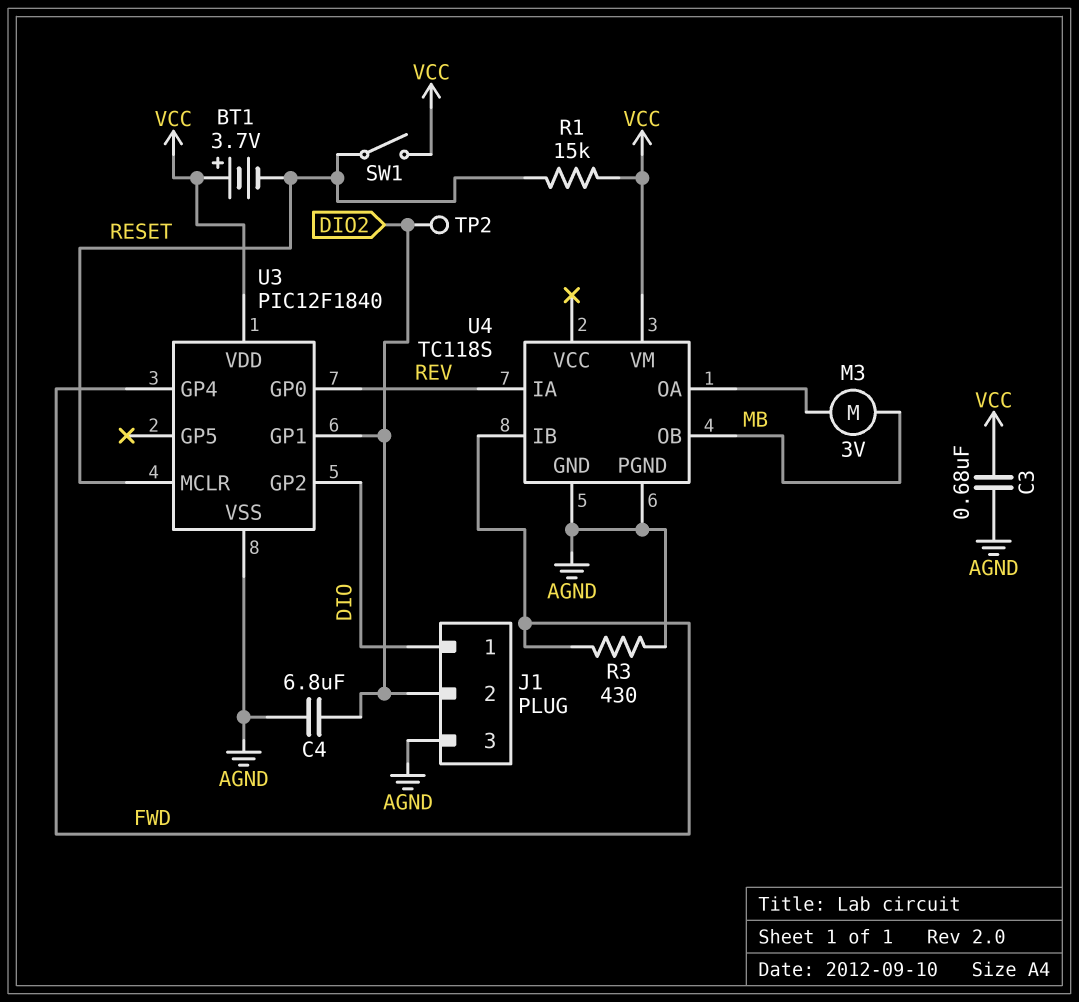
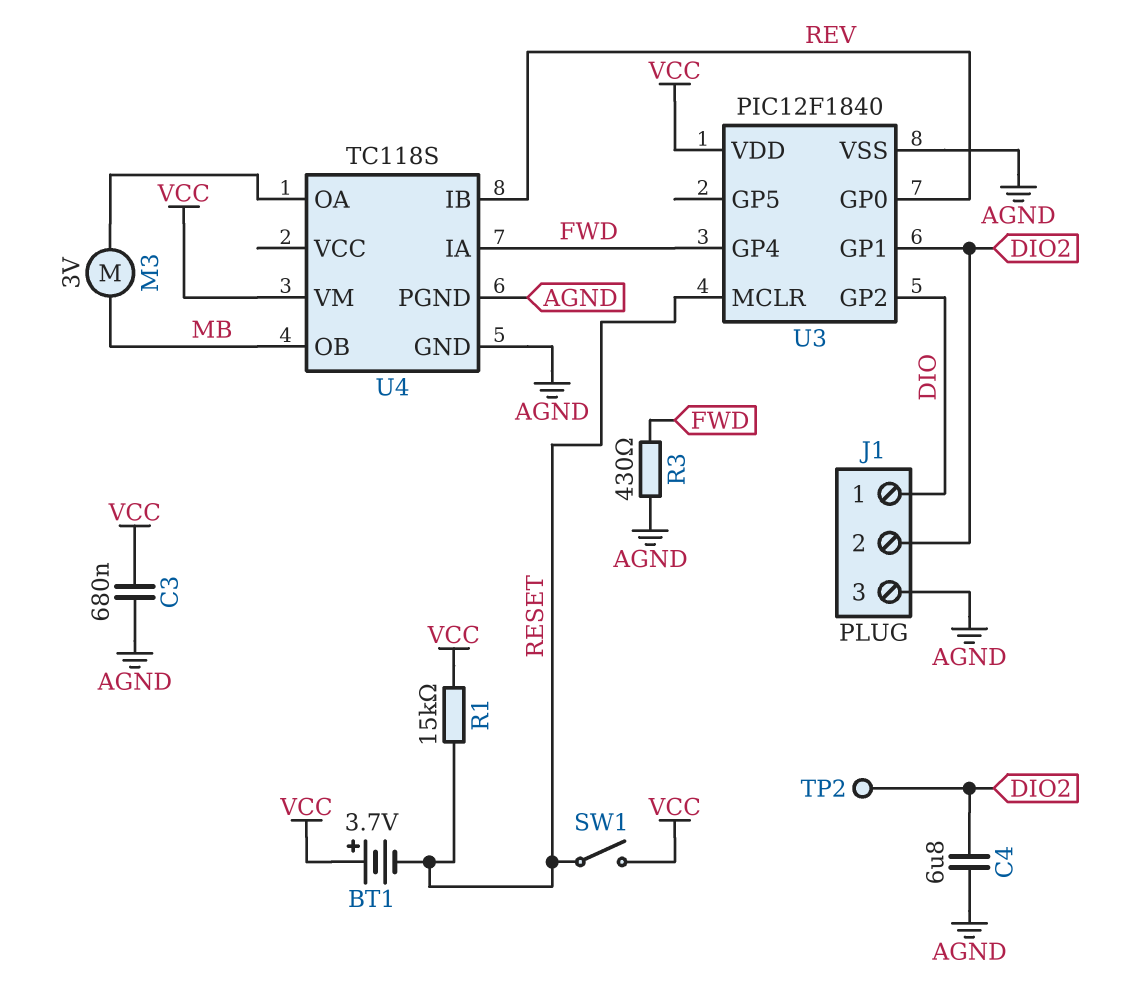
U4 pin IA: REV -> FWD
U4 pin IB: FWD -> REV

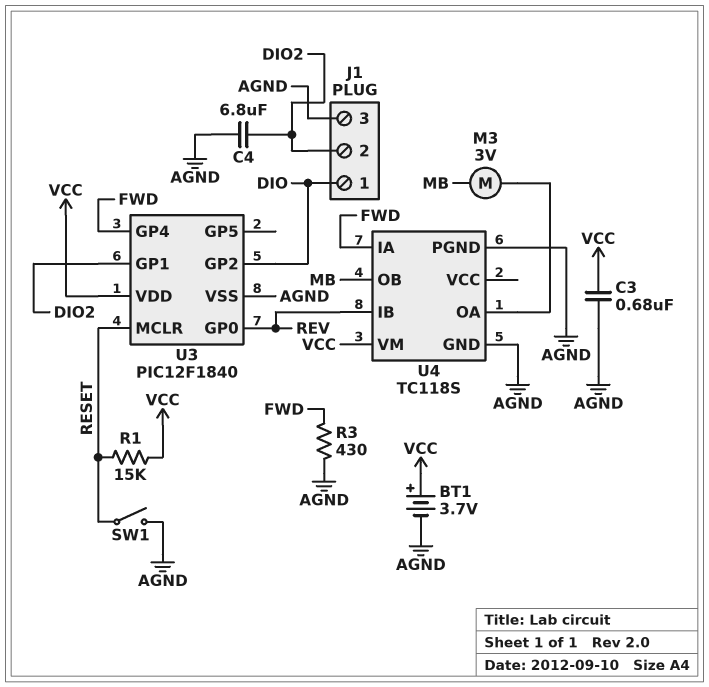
BT1: 3.7V (plus VCC, minus RESET) -> 3.7V (plus VCC, minus AGND)
SW1: switch (RESET, VCC) -> switch (AGND, RESET)
TP2: test point (DIO2) -> none

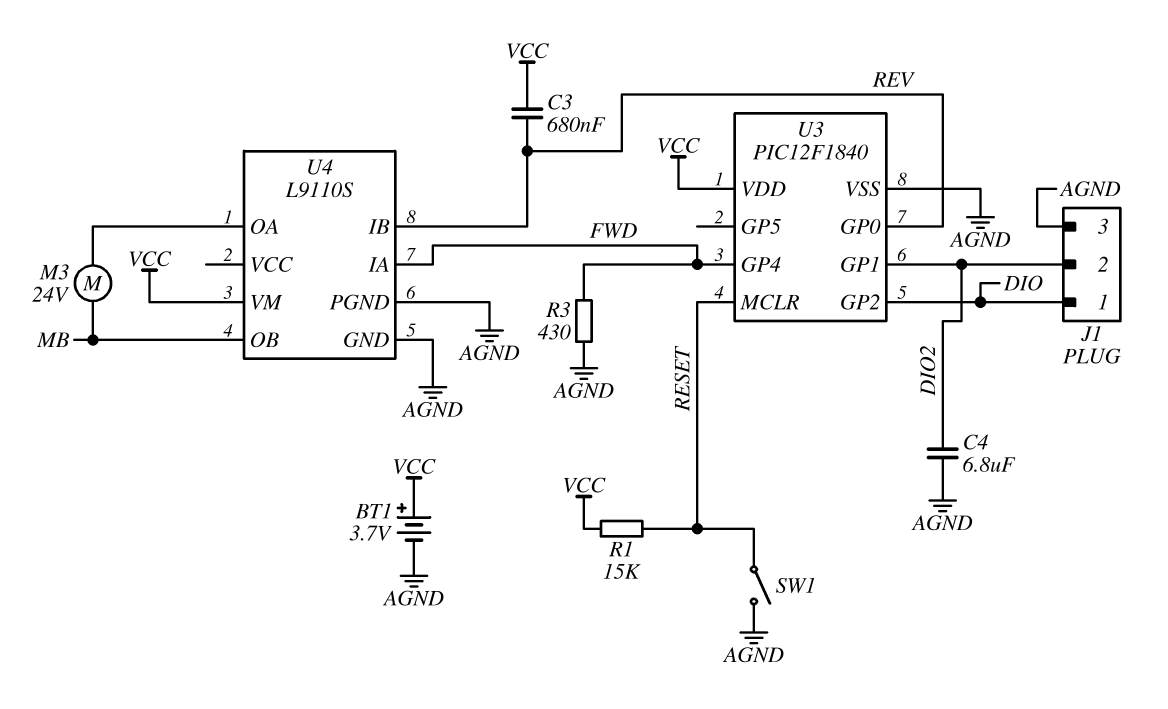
C3: 680nF (AGND, VCC) -> 680nF (REV, VCC)
M3: motor 3V (MB, U4/OA) -> motor 24V (MB, U4/OA)
U4: TC118S -> L9110S

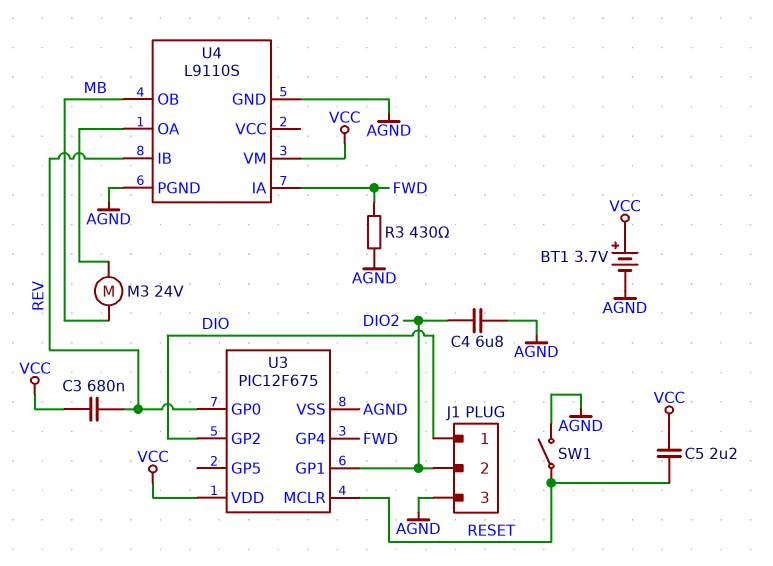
C5: none -> 2.2uF (RESET, VCC)
R1: 15k (RESET, VCC) -> none
U3: PIC12F1840 -> PIC12F675

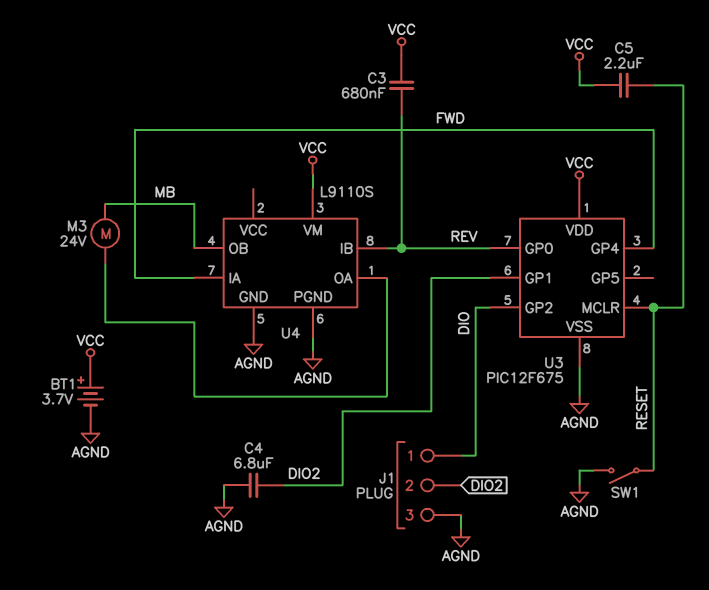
R3: 430 (AGND, FWD) -> none

